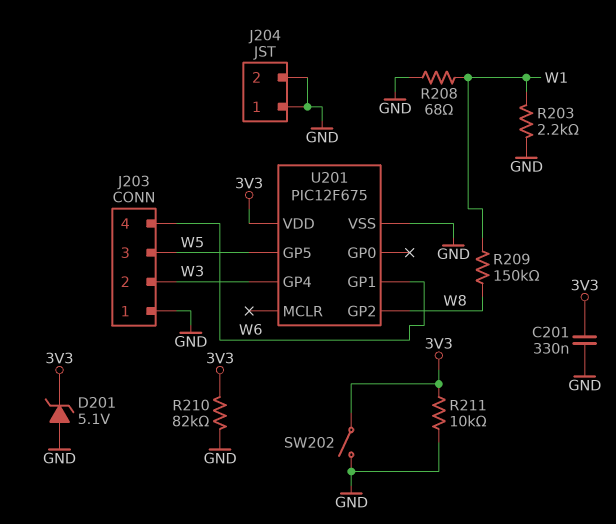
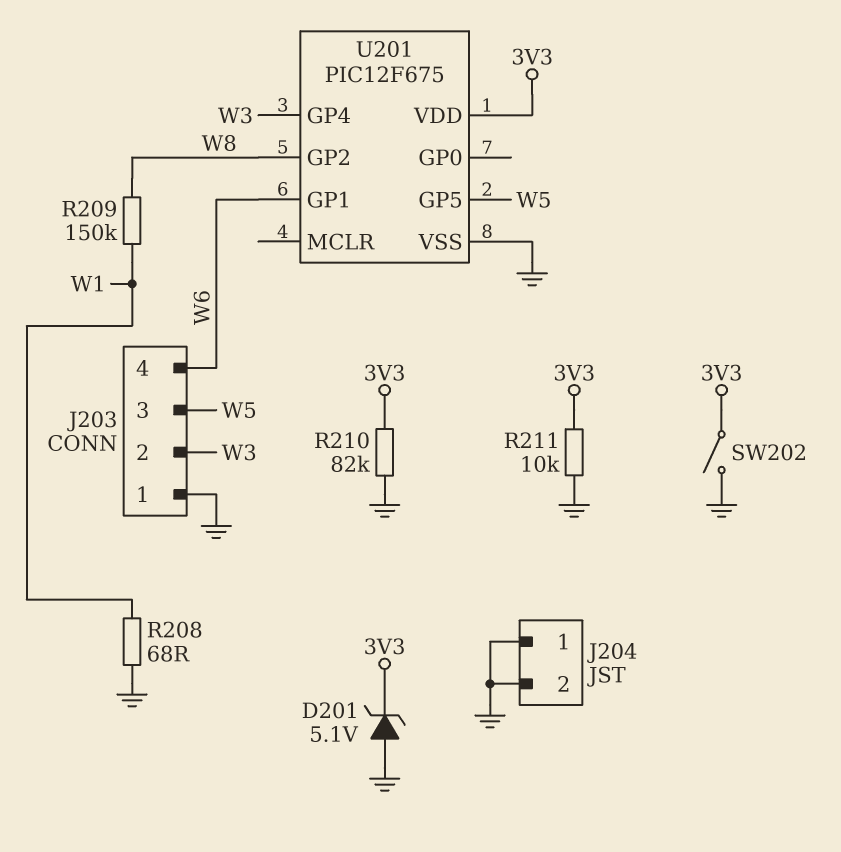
C201: 330nF (3V3, GND) -> none
R203: 2.2k (GND, W1) -> none

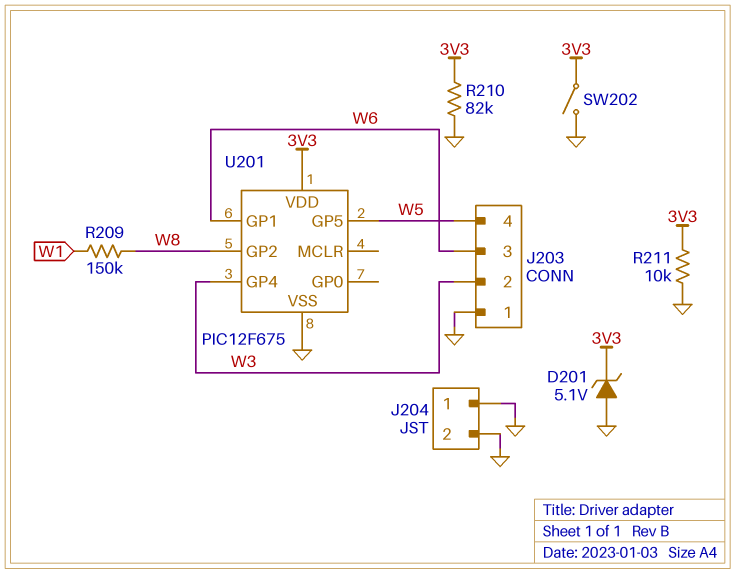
J203 pin 3: W5 -> W6
J203 pin 4: W6 -> W5
R208: 68 (GND, W1) -> none

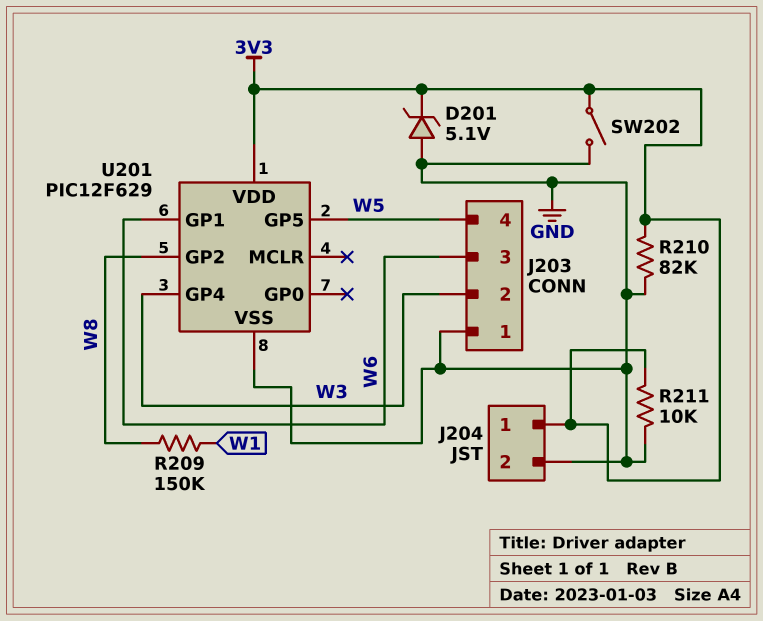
J204 pin 1: GND -> 3V3
U201: PIC12F675 -> PIC12F629

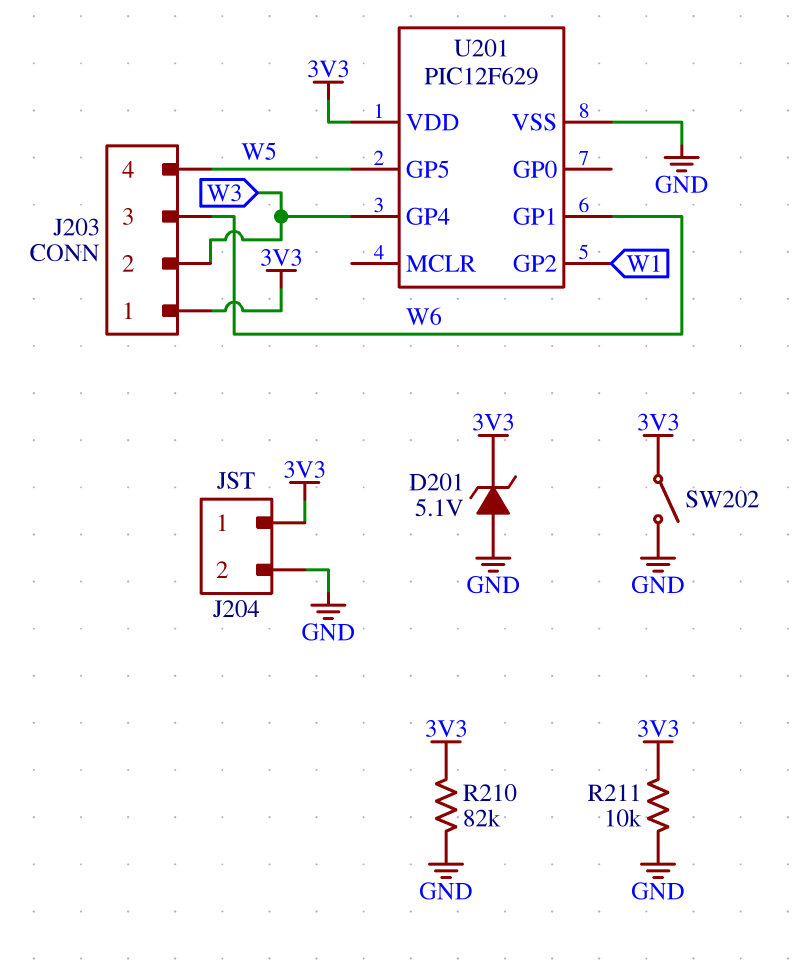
J203 pin 1: GND -> 3V3
R209: 150k (W1, W8) -> none
U201 pin GP2: W8 -> W1

